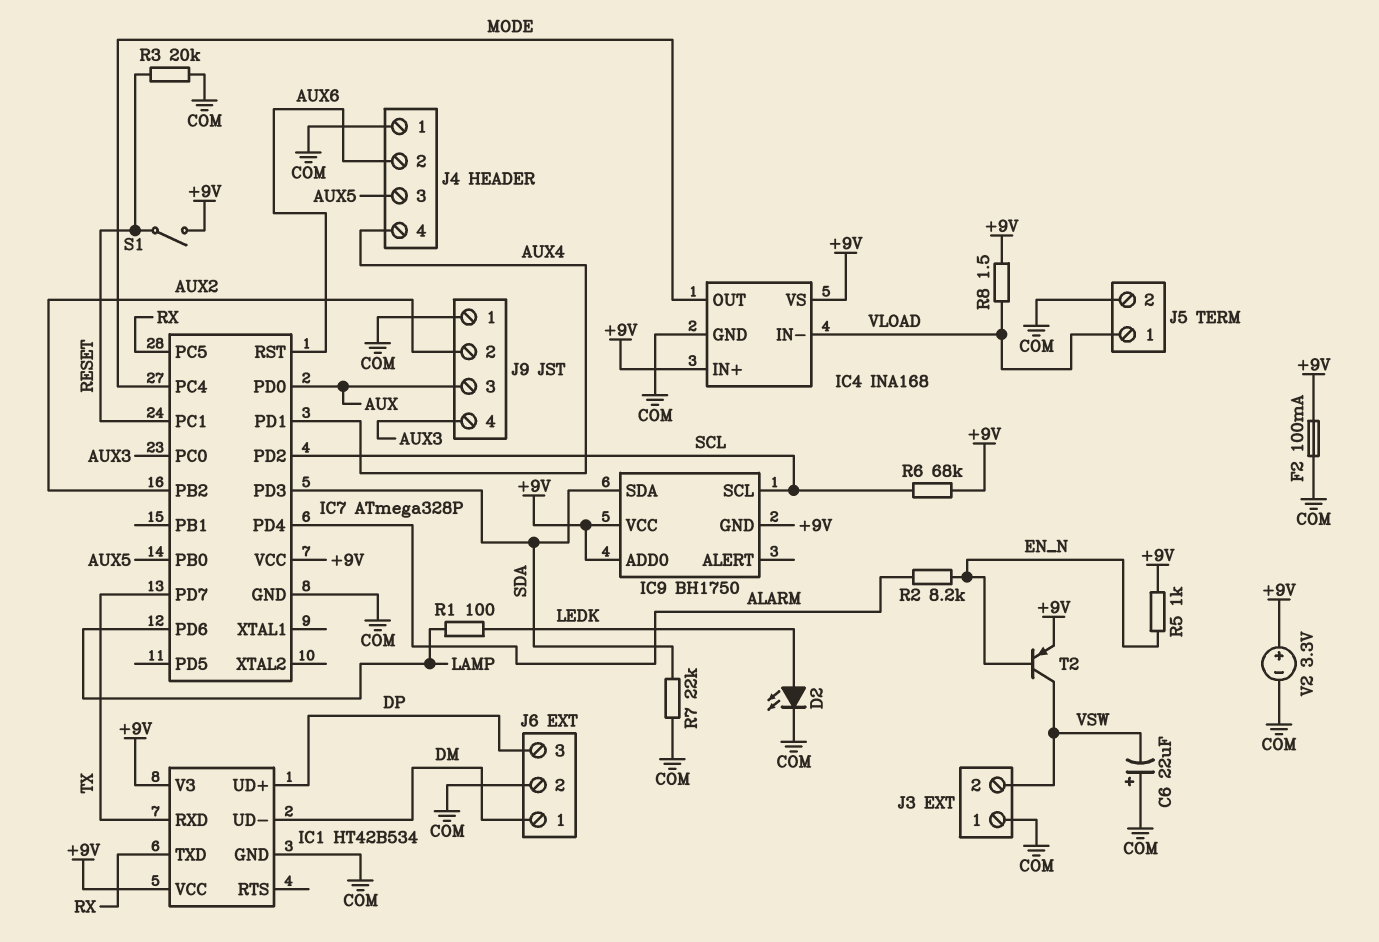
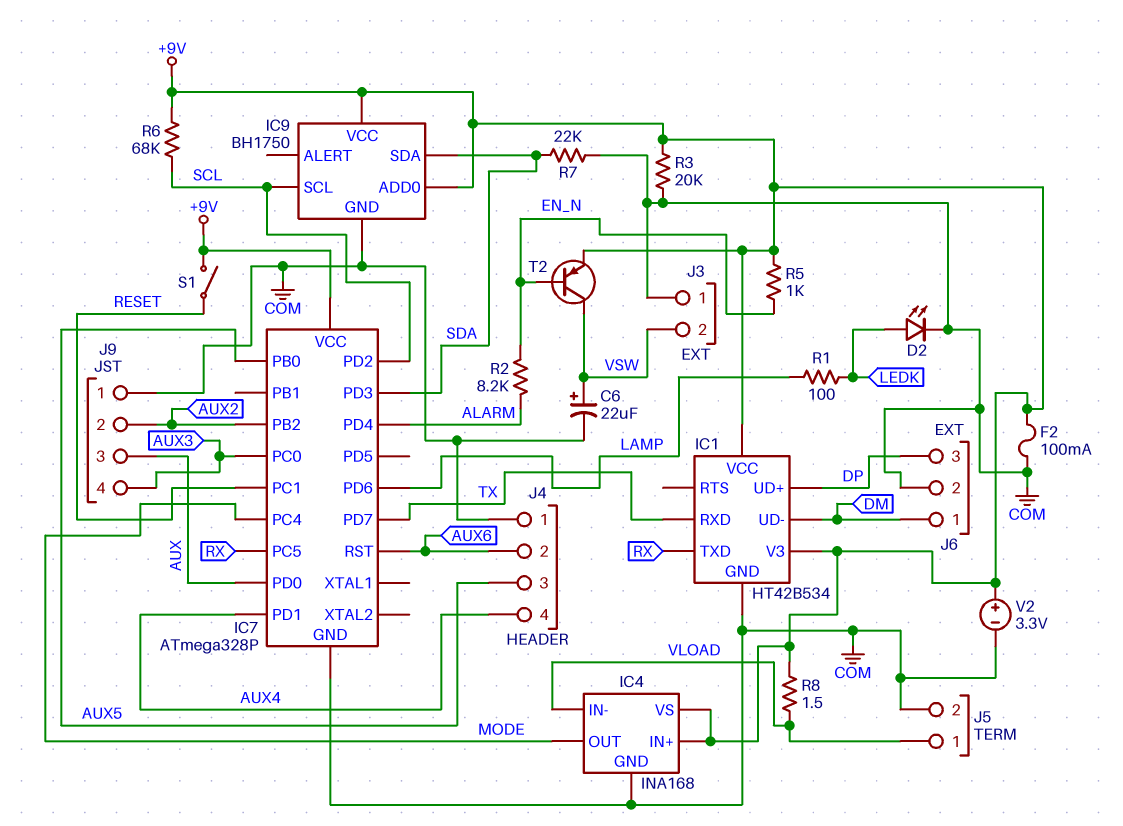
C6: 22uF (plus COM, minus VSW) -> 22uF (plus VSW, minus COM)
IC9 pin GND: +9V -> COM
R3: 20k (COM, RESET) -> 20k (+9V, COM)

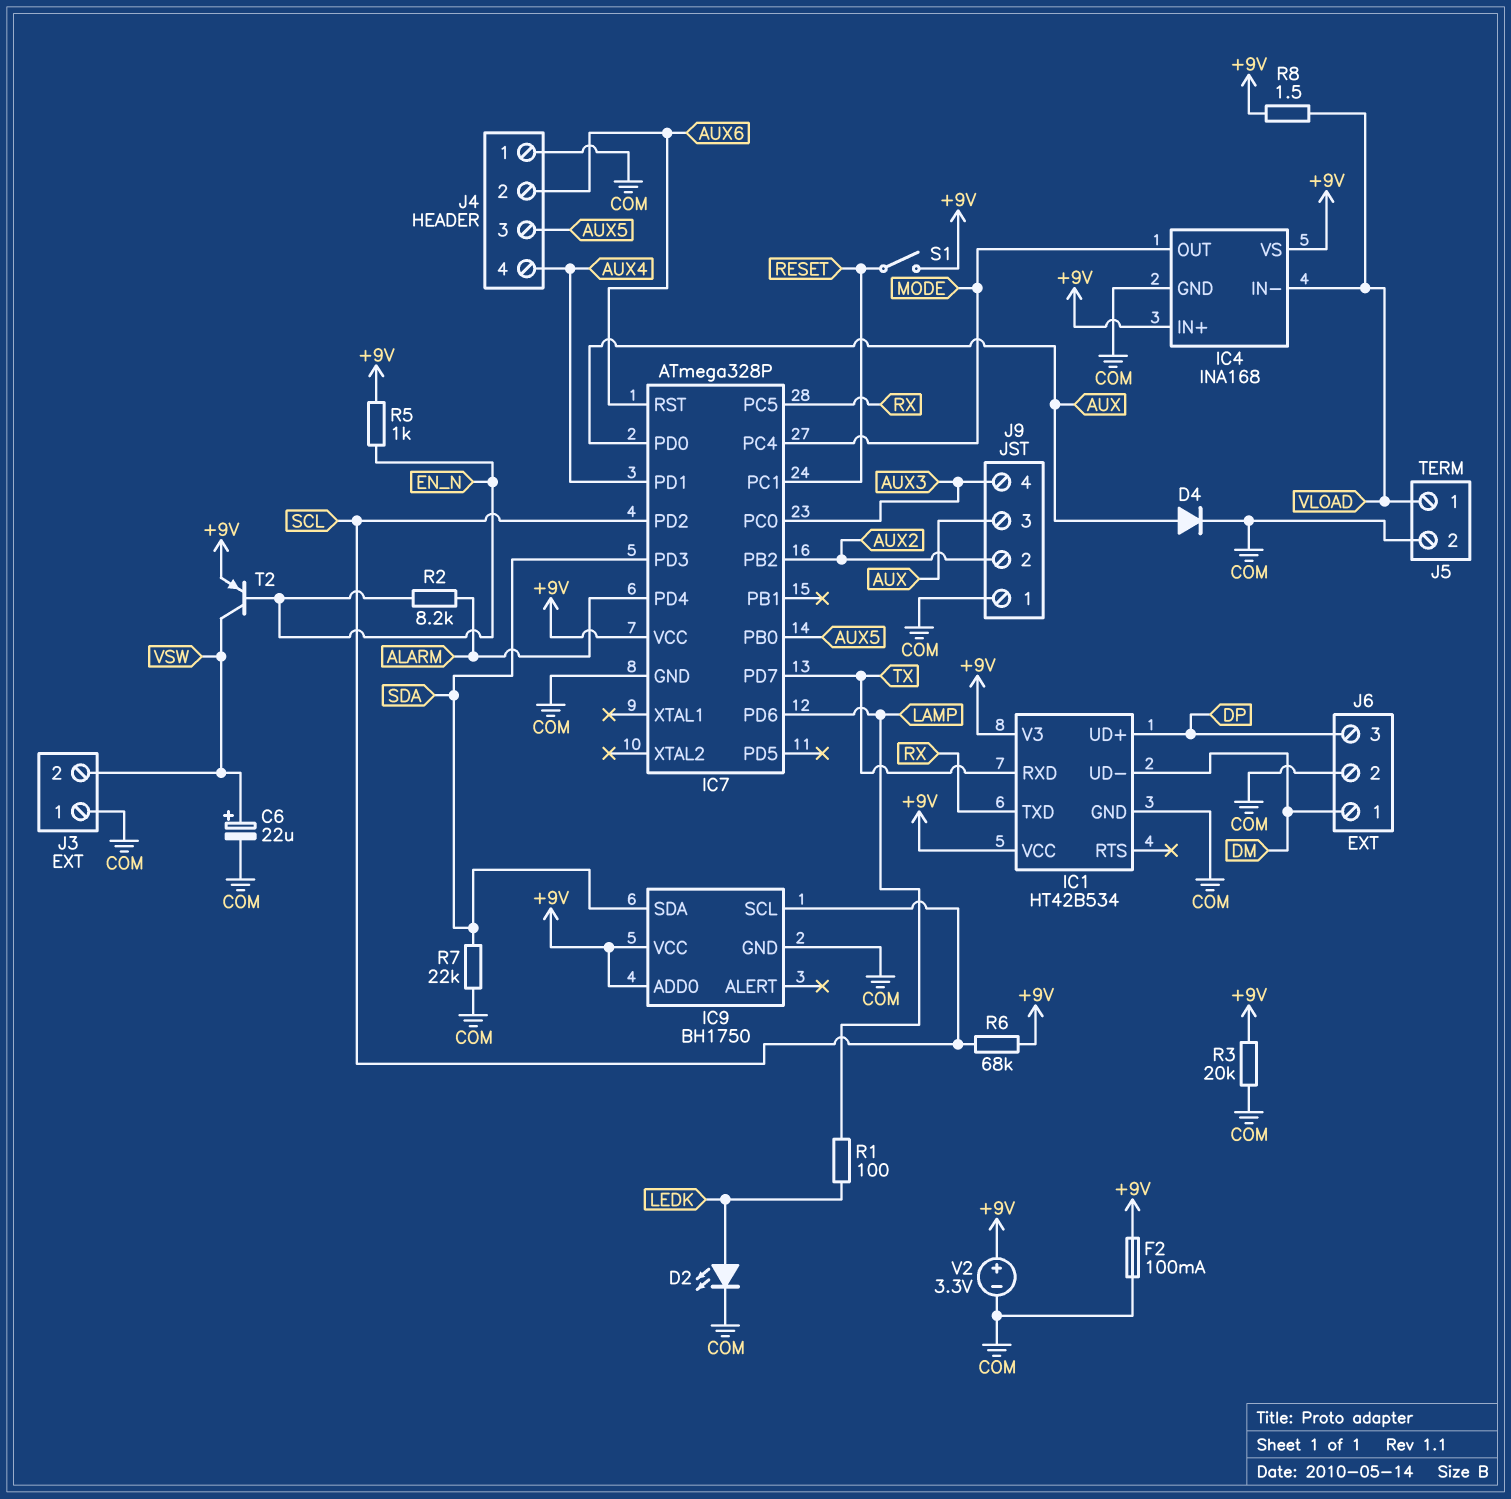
D4: none -> diode (A AUX, K COM)

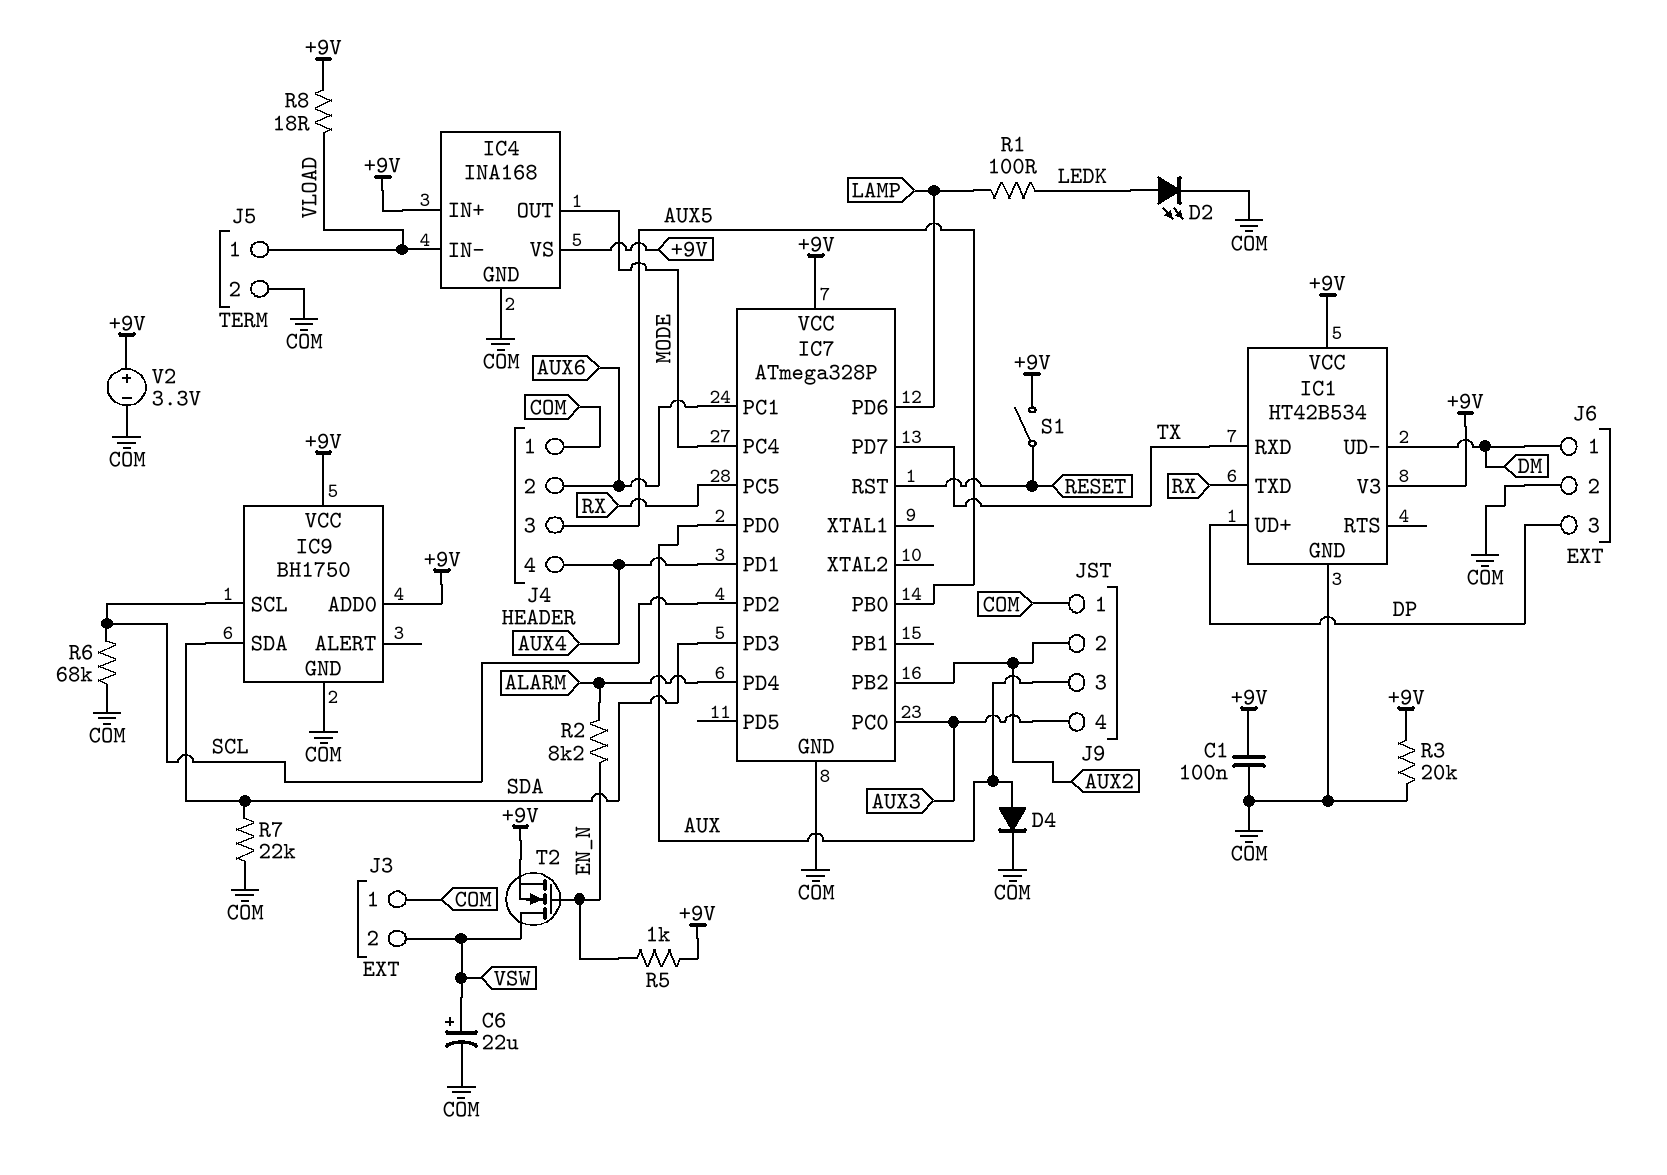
C1: none -> 100nF (+9V, COM)
F2: 100mA (+9V, COM) -> none
IC7 pin PC1: RESET -> AUX6
IC7 pin RST: AUX6 -> RESET
R6: 68k (+9V, SCL) -> 68k (COM, SCL)
R8: 1.5 (+9V, VLOAD) -> 18 (+9V, VLOAD)
T2: PNP (B EN_N, C VSW, E +9V) -> NMOS (G EN_N, D VSW, S +9V)

